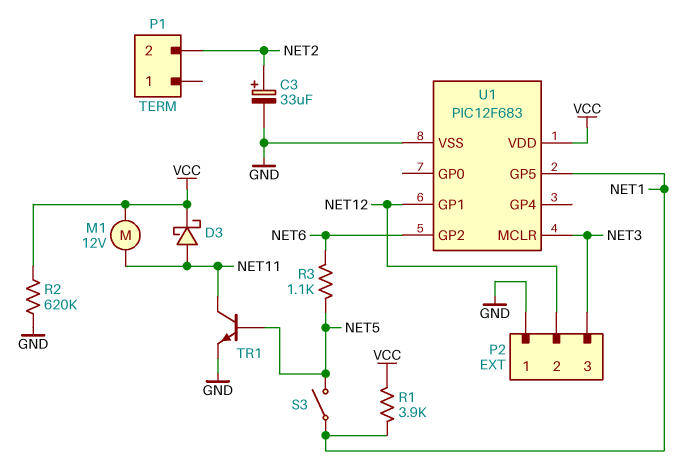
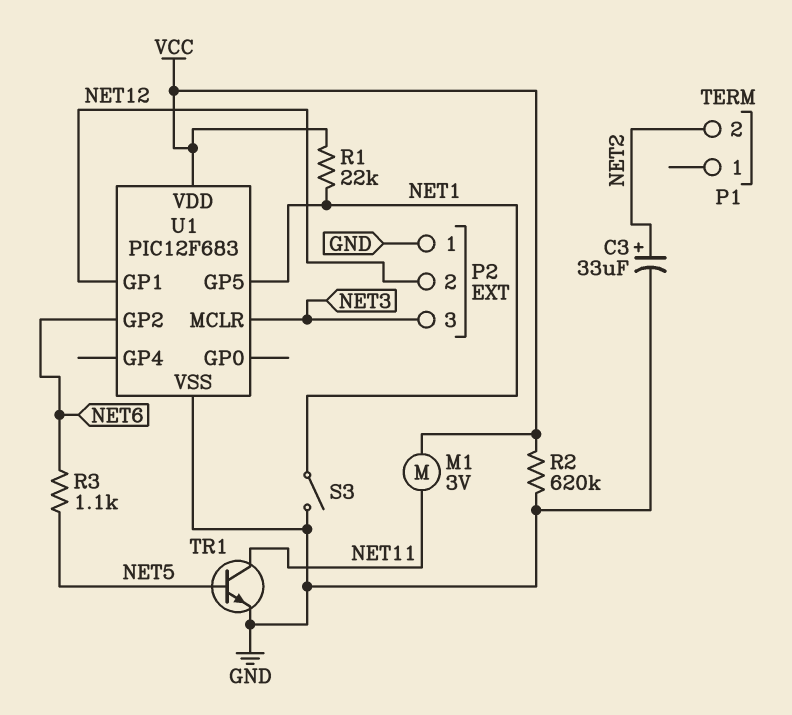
D3: schottky (A NET11, K VCC) -> none
M1: motor 12V (NET11, VCC) -> motor 3V (NET11, VCC)
R1: 3.9k (NET1, VCC) -> 22k (NET1, VCC)
S3: switch (NET1, NET5) -> switch (GND, NET1)

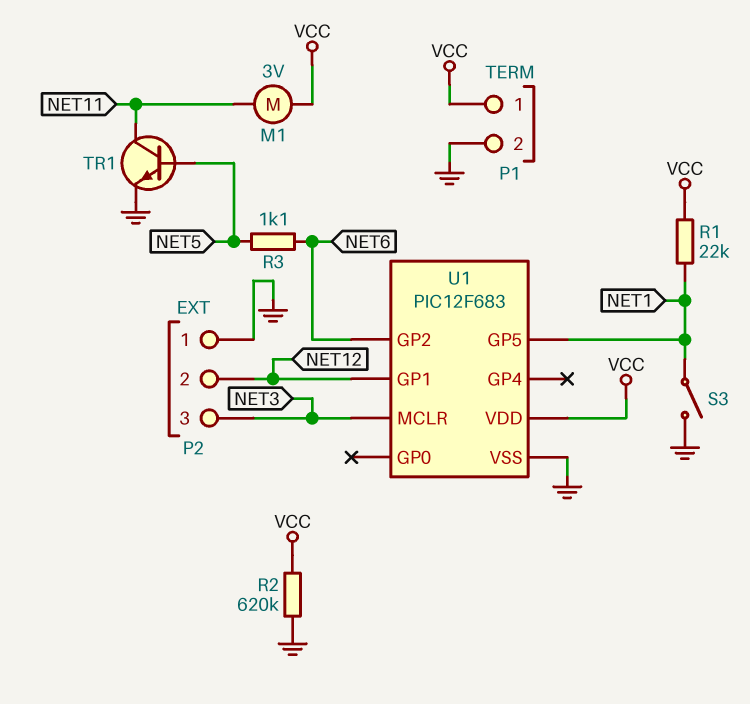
C3: 33uF (plus NET2, minus GND) -> none
P1 pin 1: none -> VCC
P1 pin 2: NET2 -> GND

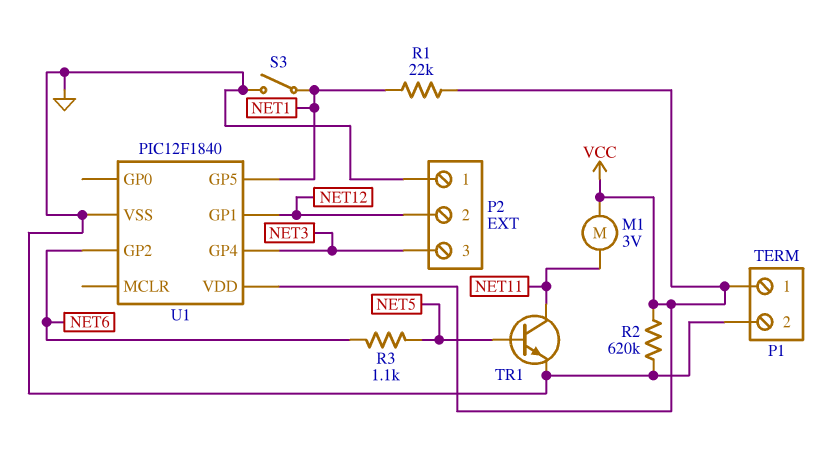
U1: PIC12F683 -> PIC12F1840
U1 pin GP4: none -> NET3
U1 pin MCLR: NET3 -> none

